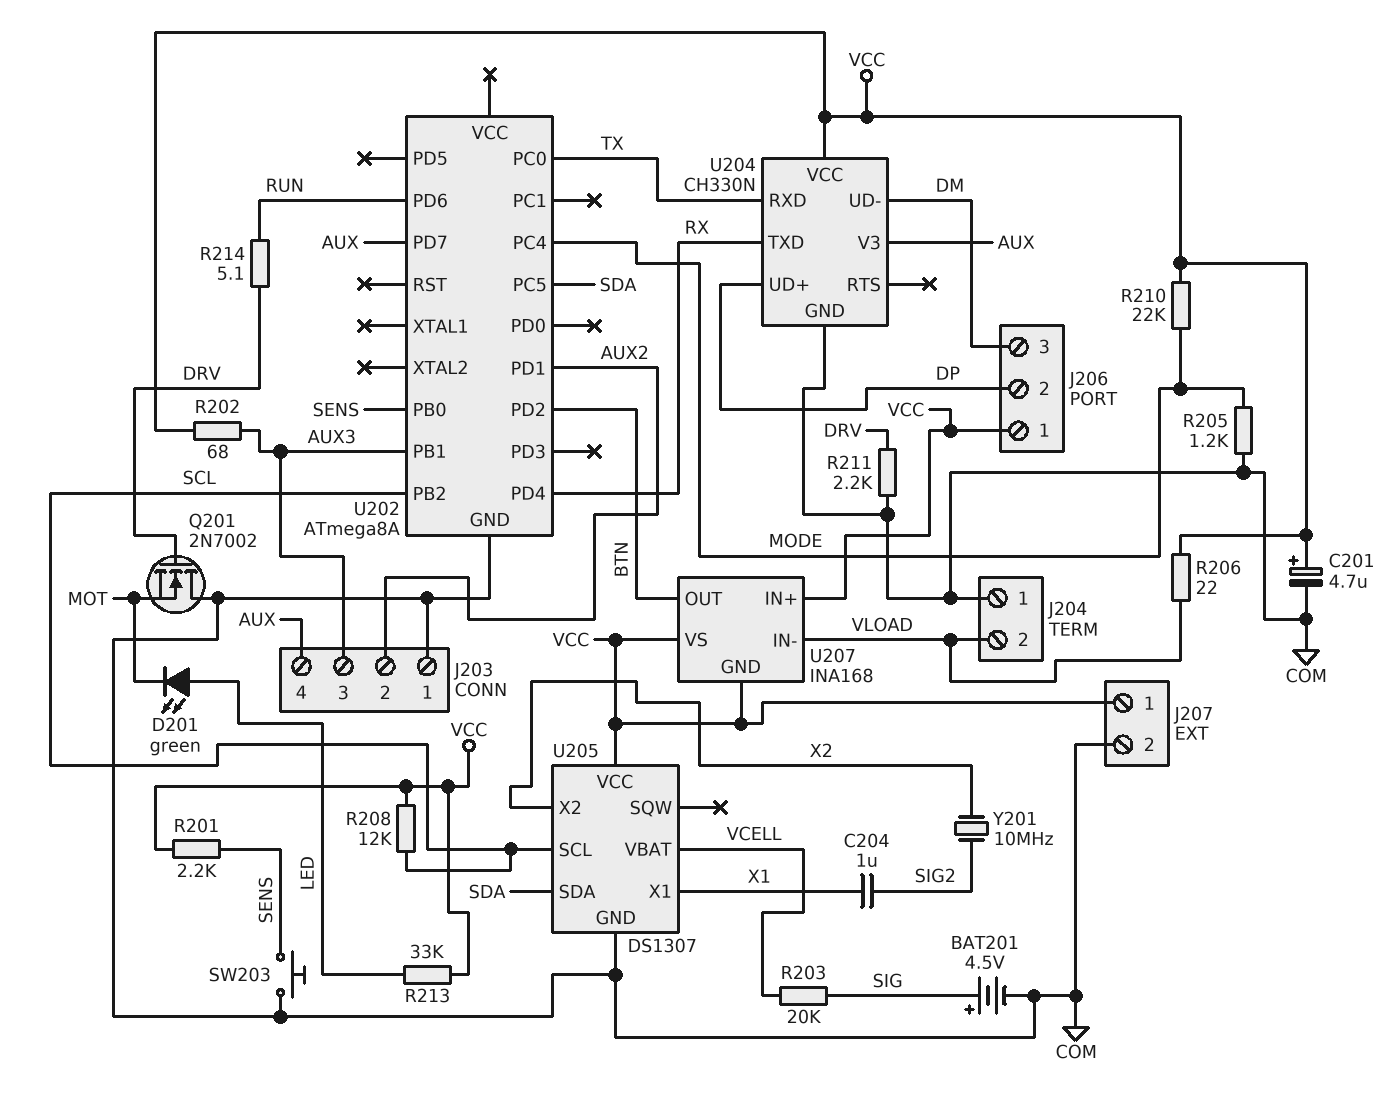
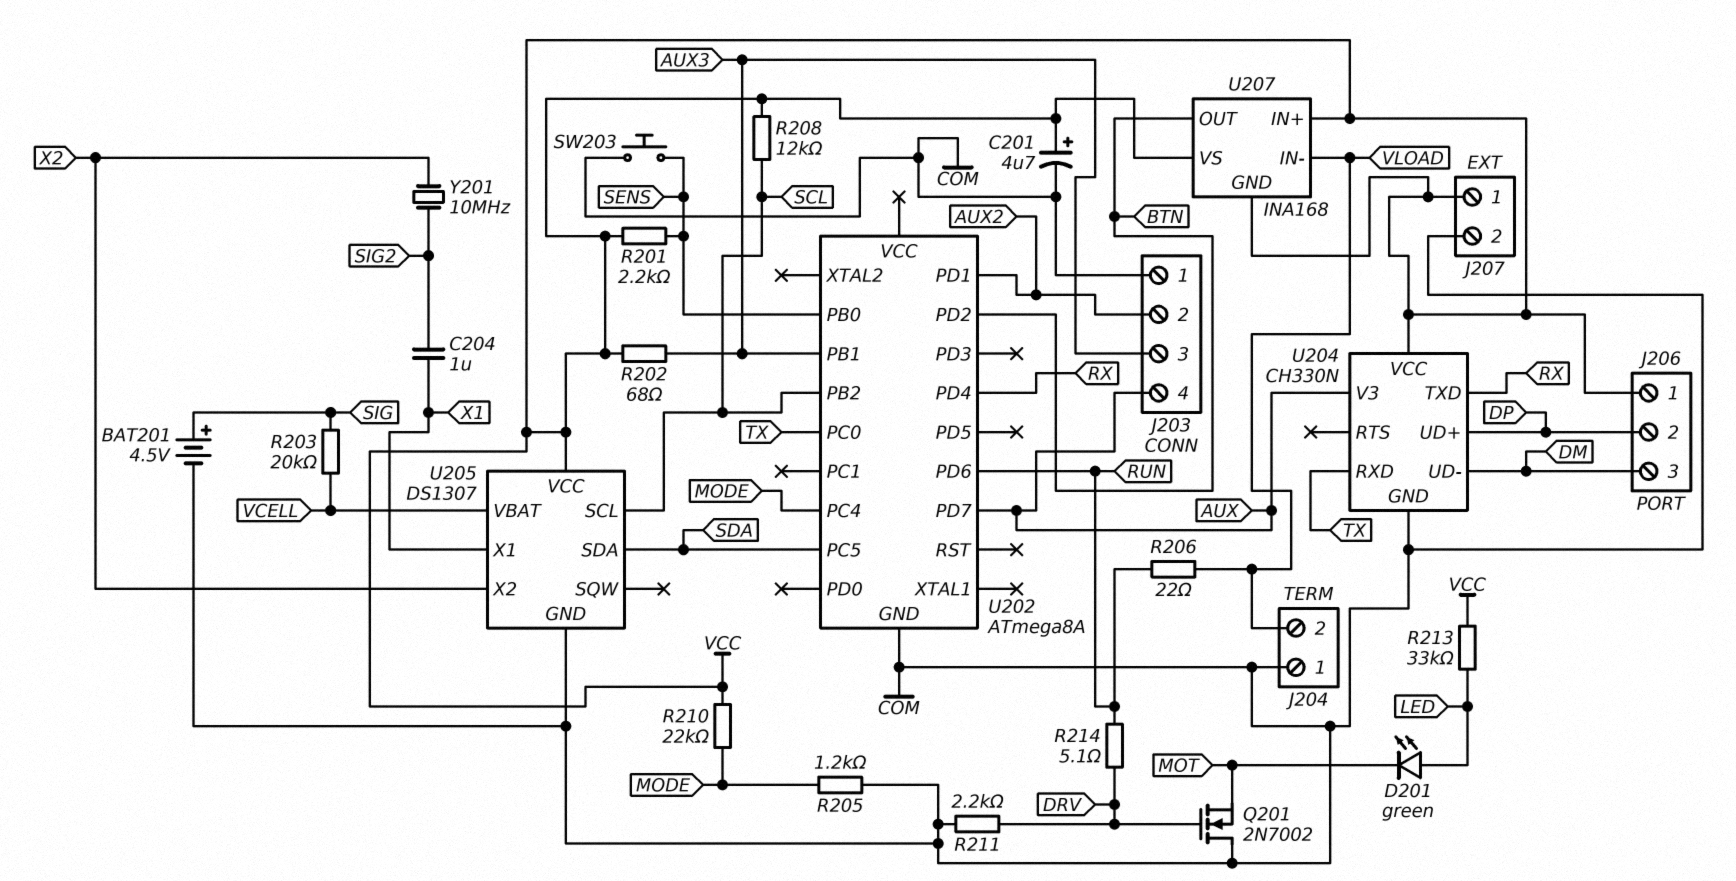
R206: 22 (VCC, VLOAD) -> 22 (RUN, VLOAD)

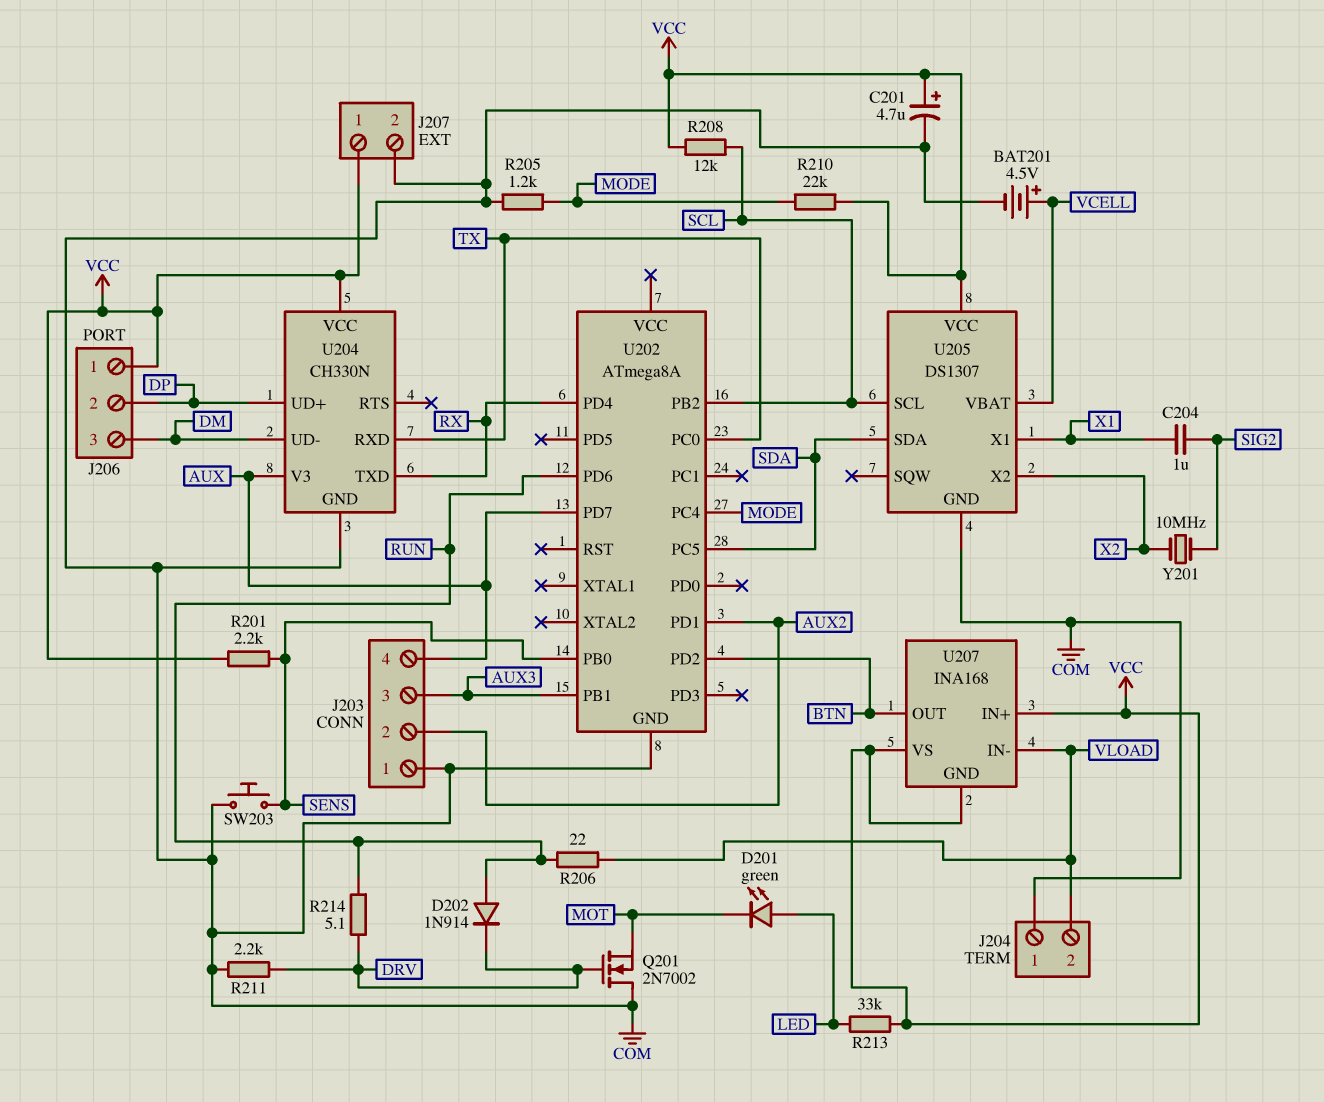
BAT201: 4.5V (plus SIG, minus COM) -> 4.5V (plus VCELL, minus COM)
D202: none -> diode 1N914 (A RUN, K DRV)
R202: 68 (AUX3, VCC) -> none
R203: 20k (SIG, VCELL) -> none

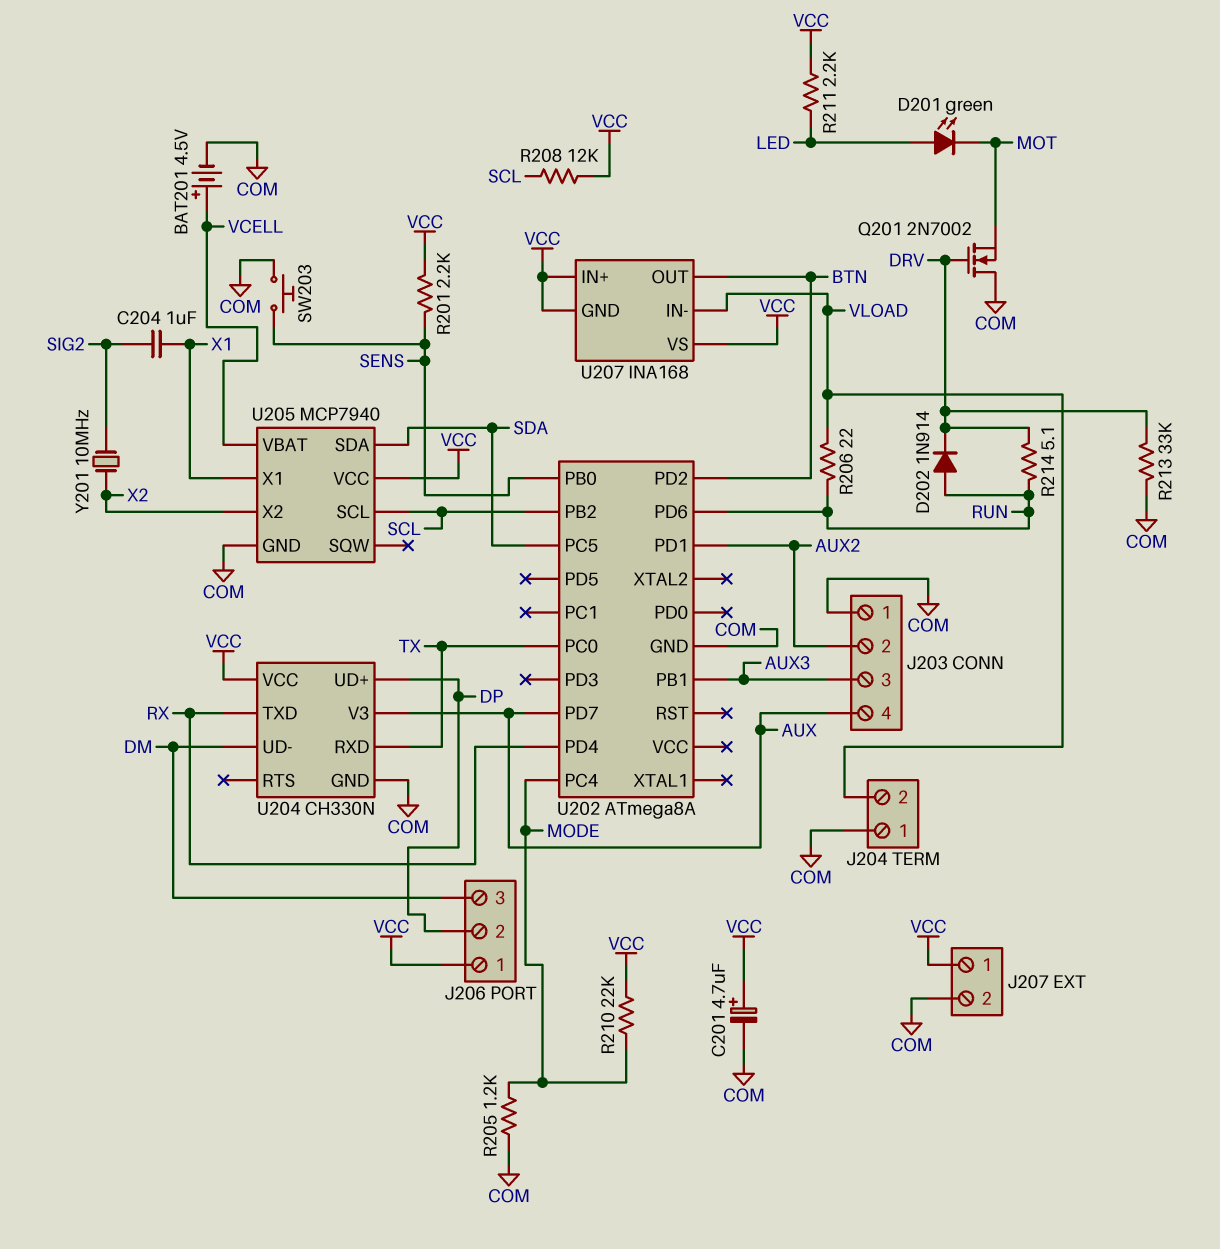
R211: 2.2k (COM, DRV) -> 2.2k (LED, VCC)
R213: 33k (LED, VCC) -> 33k (COM, DRV)
U205: DS1307 -> MCP7940

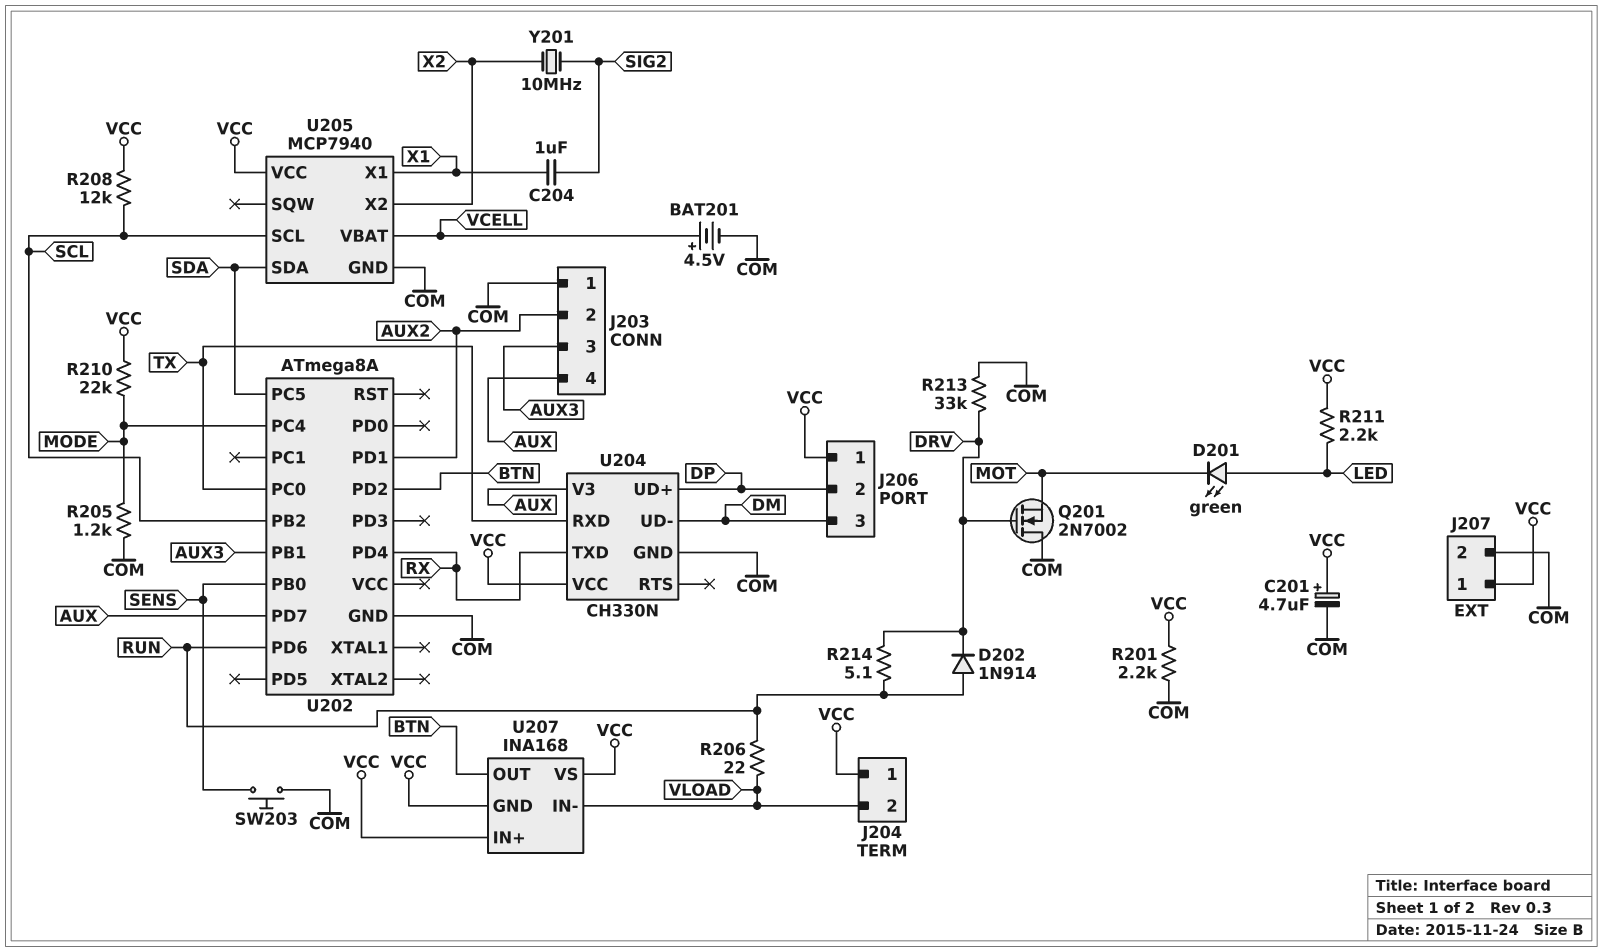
J204 pin 1: COM -> VCC
R201: 2.2k (SENS, VCC) -> 2.2k (COM, VCC)

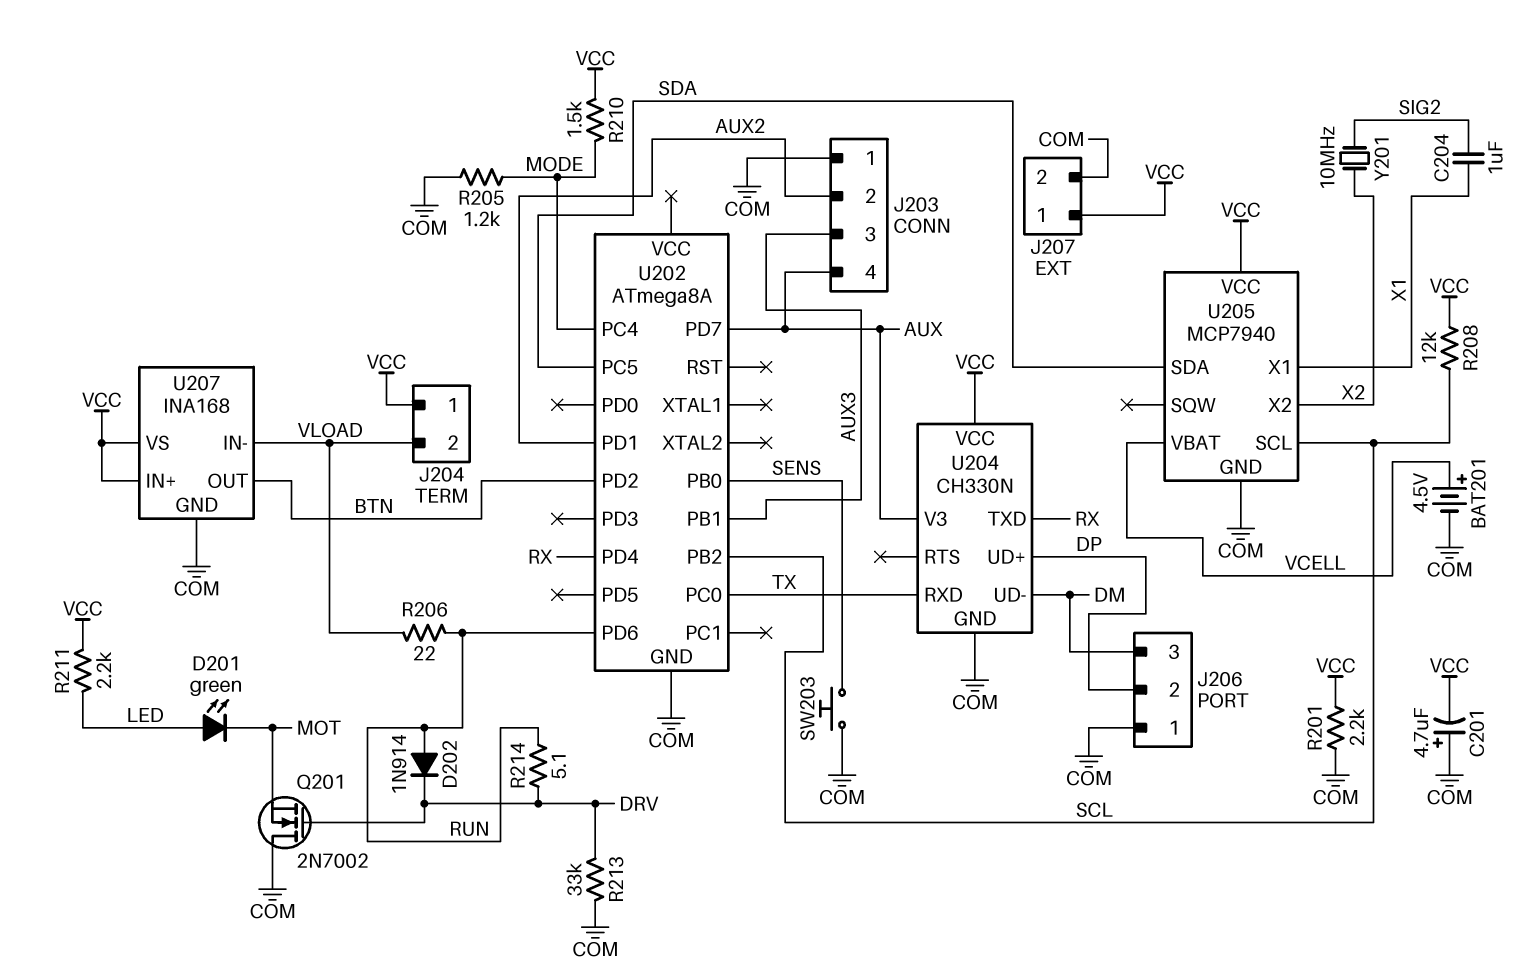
C201: 4.7uF (plus VCC, minus COM) -> 4.7uF (plus COM, minus VCC)
J206 pin 1: VCC -> COM
R210: 22k (MODE, VCC) -> 1.5k (MODE, VCC)
U207 pin GND: VCC -> COM

